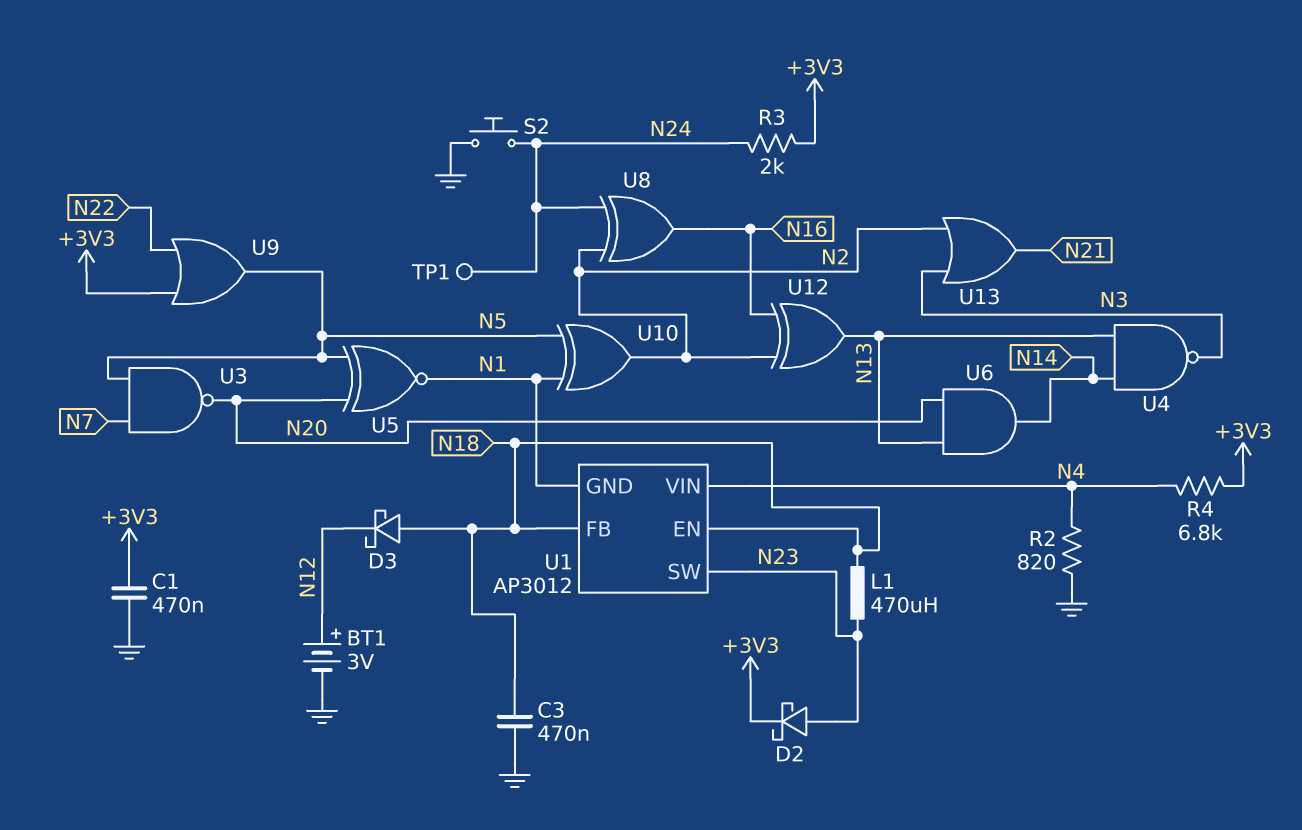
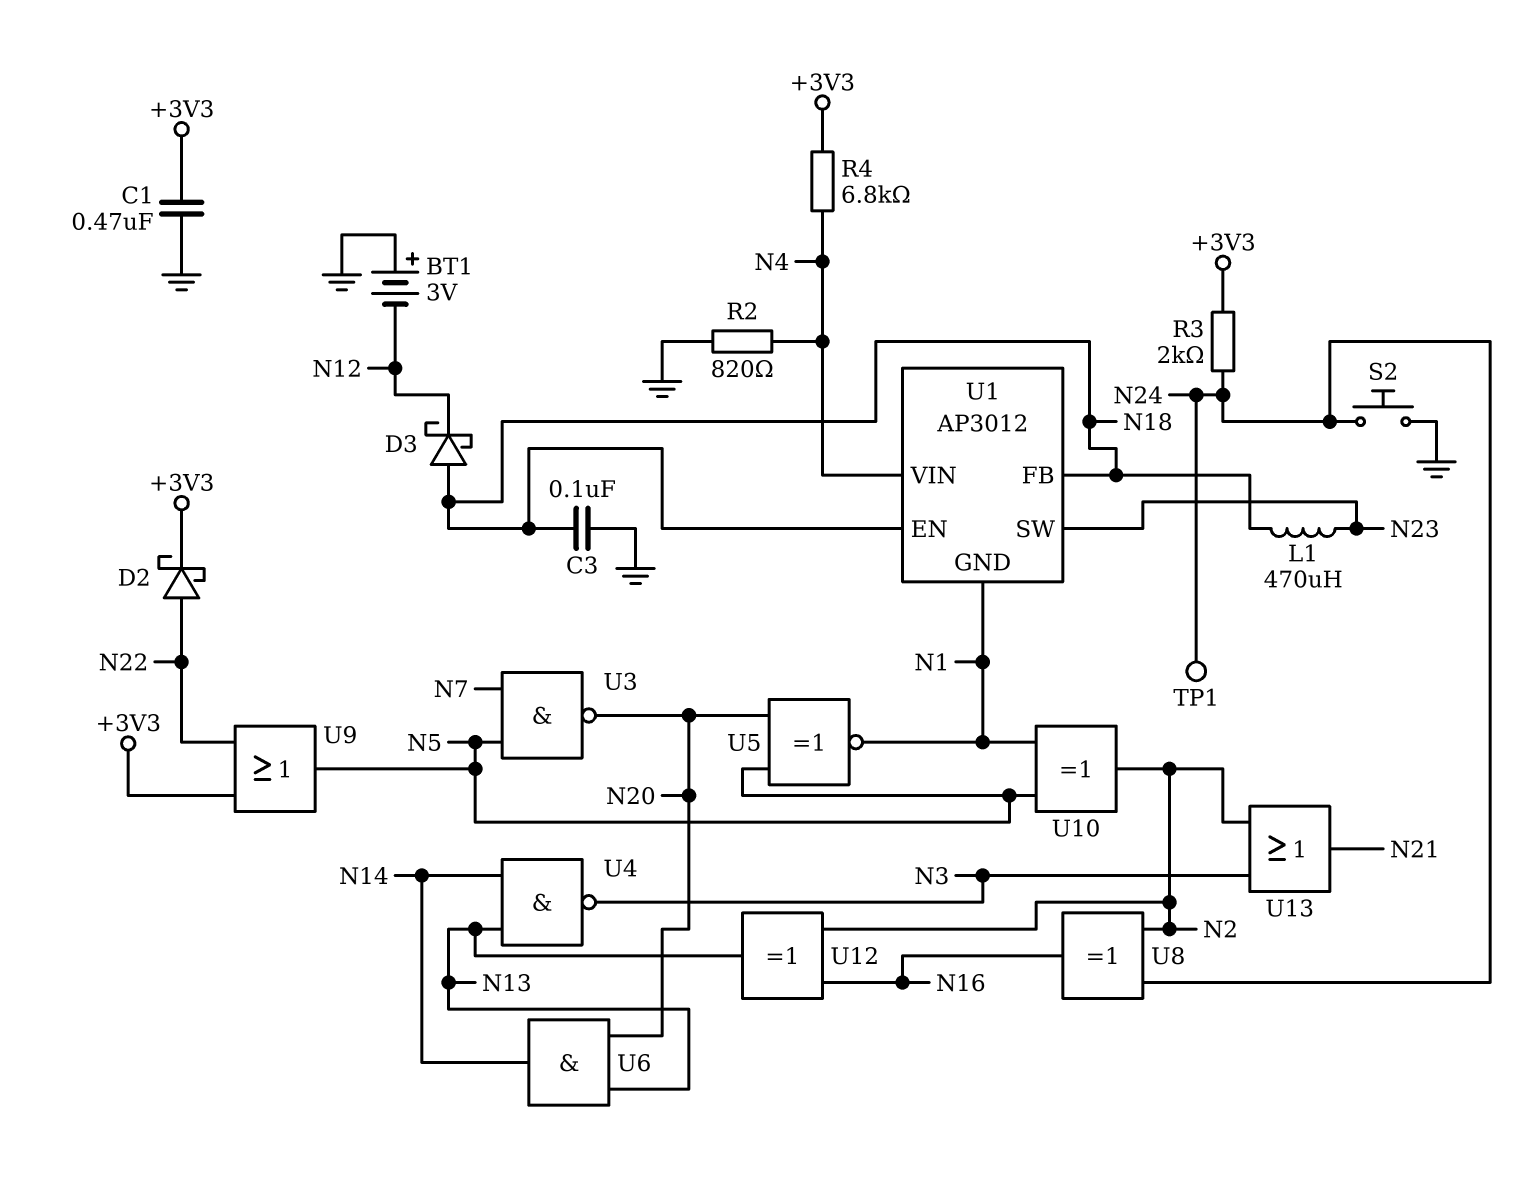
BT1: 3V (plus N12, minus GND) -> 3V (plus GND, minus N12)
C3: 470nF (GND, N18) -> 100nF (GND, N18)
D2: schottky (A N23, K +3V3) -> schottky (A N22, K +3V3)

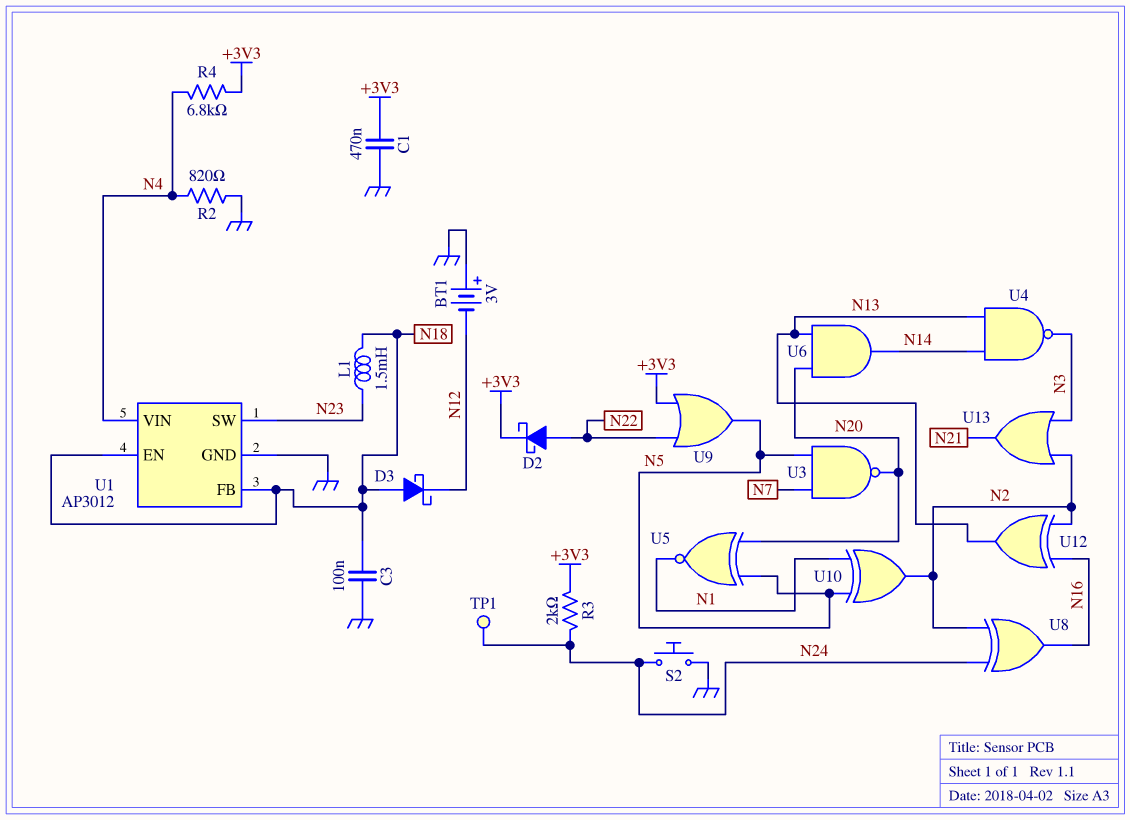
L1: 470uH (N18, N23) -> 1.5mH (N18, N23)
U1 pin GND: N1 -> GND

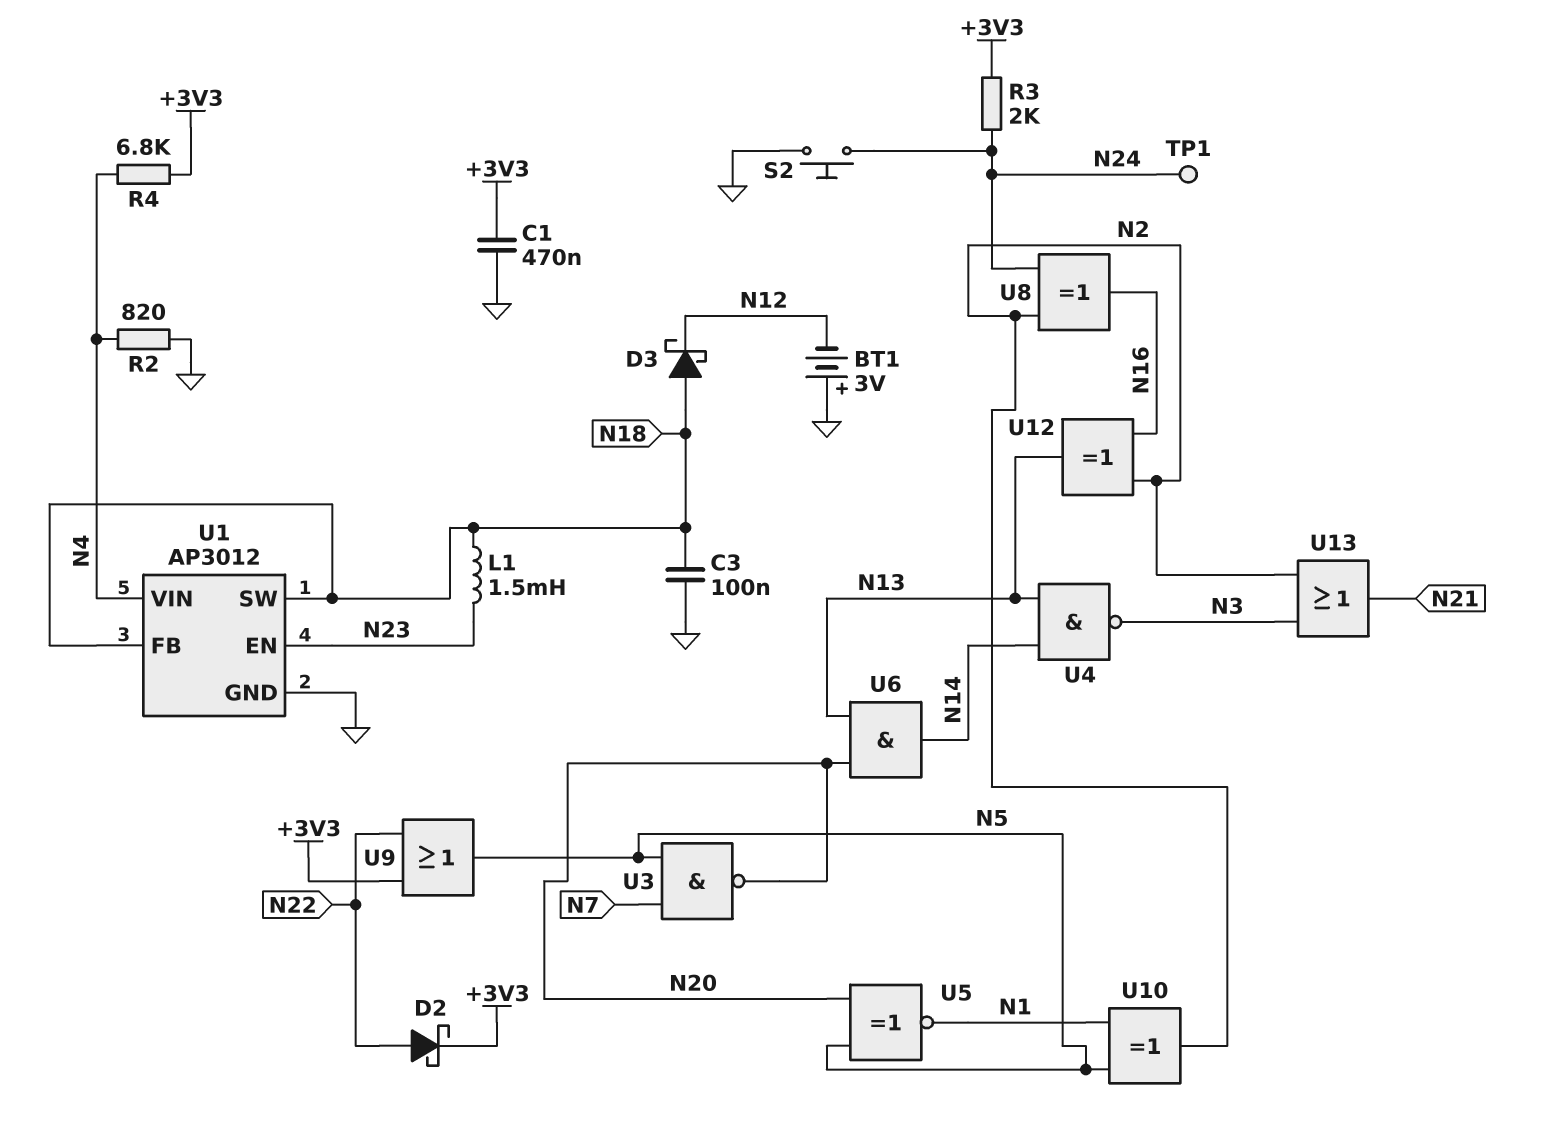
U1 pin EN: N18 -> N23
U1 pin SW: N23 -> N18

